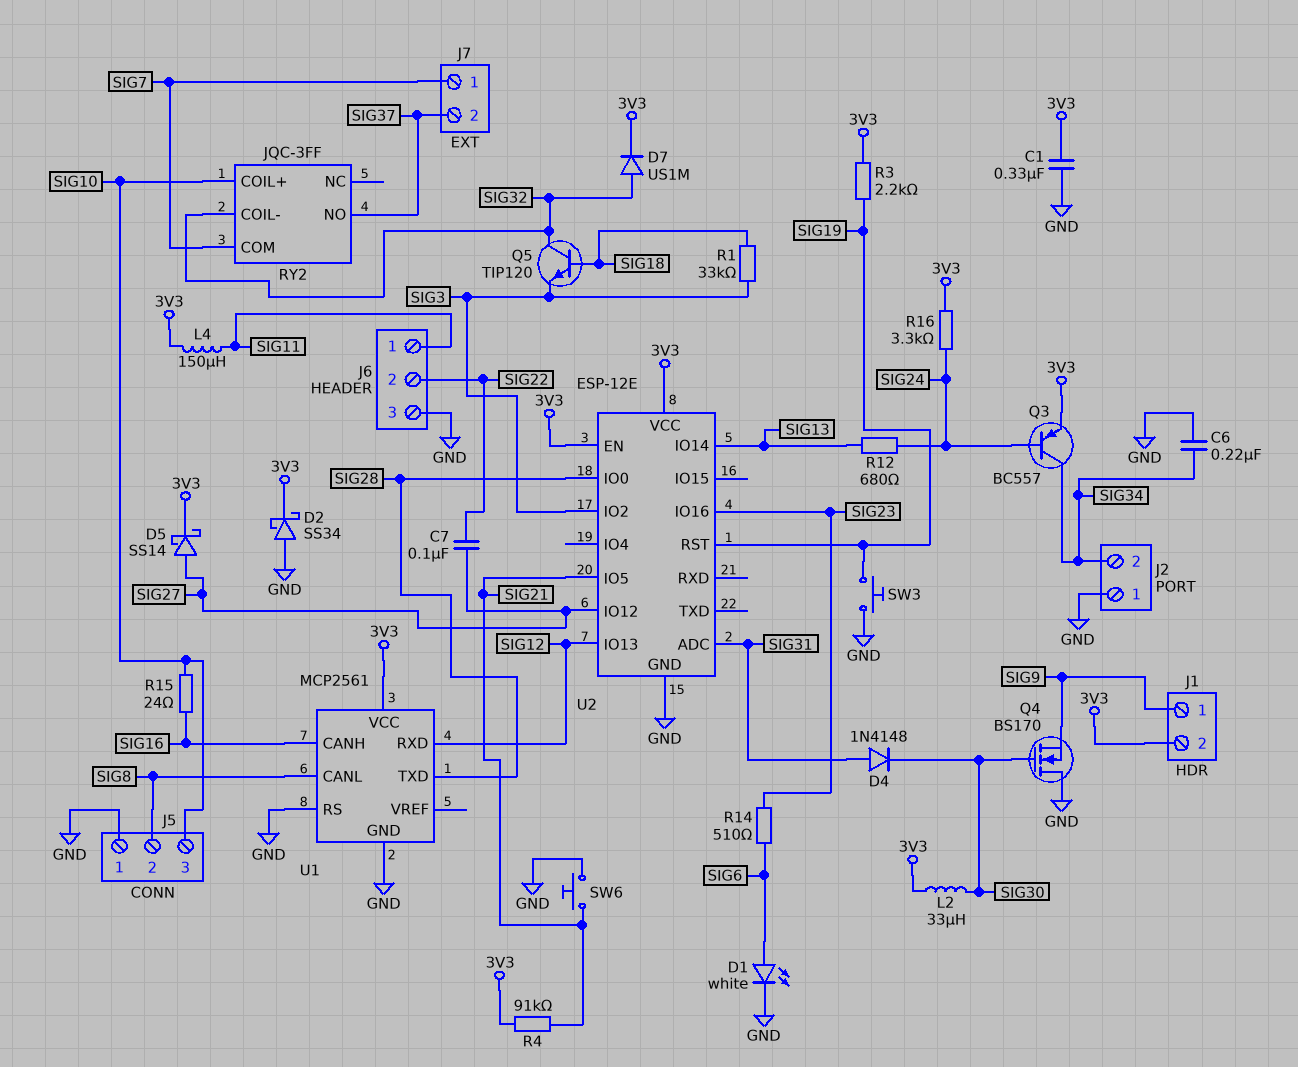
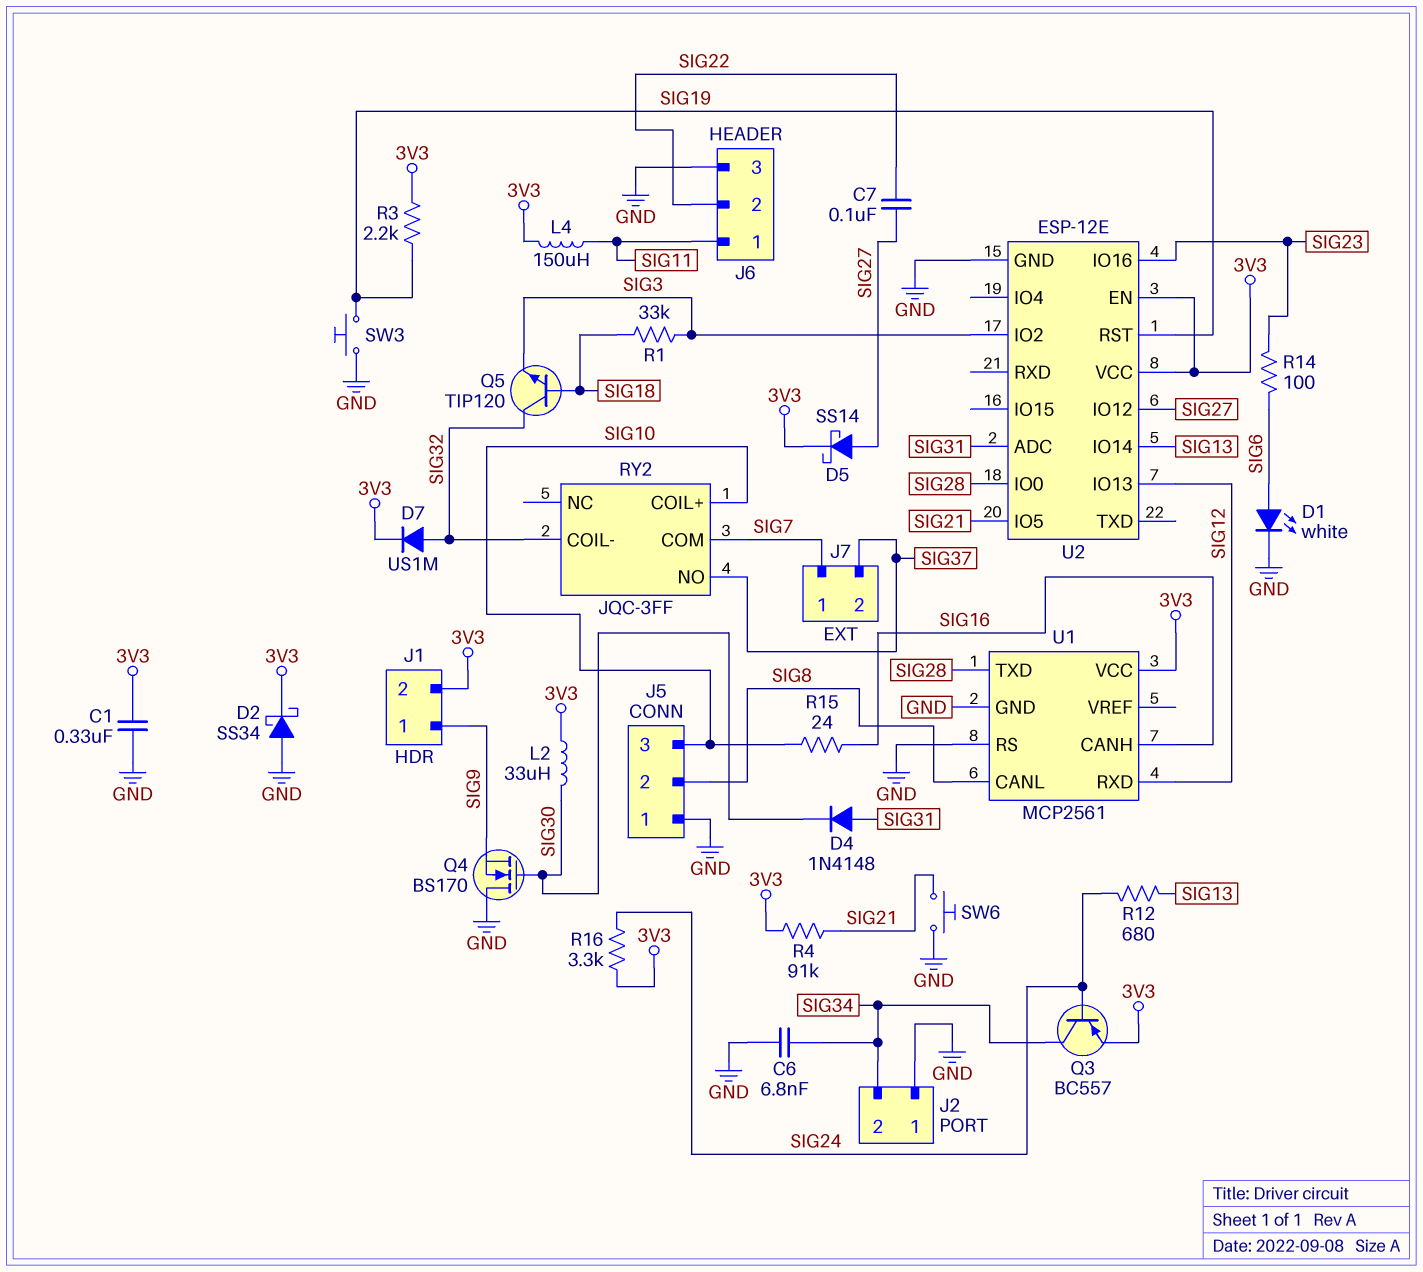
C6: 220nF (GND, SIG34) -> 6.8nF (GND, SIG34)
R14: 510 (SIG6, SIG23) -> 100 (SIG6, SIG23)

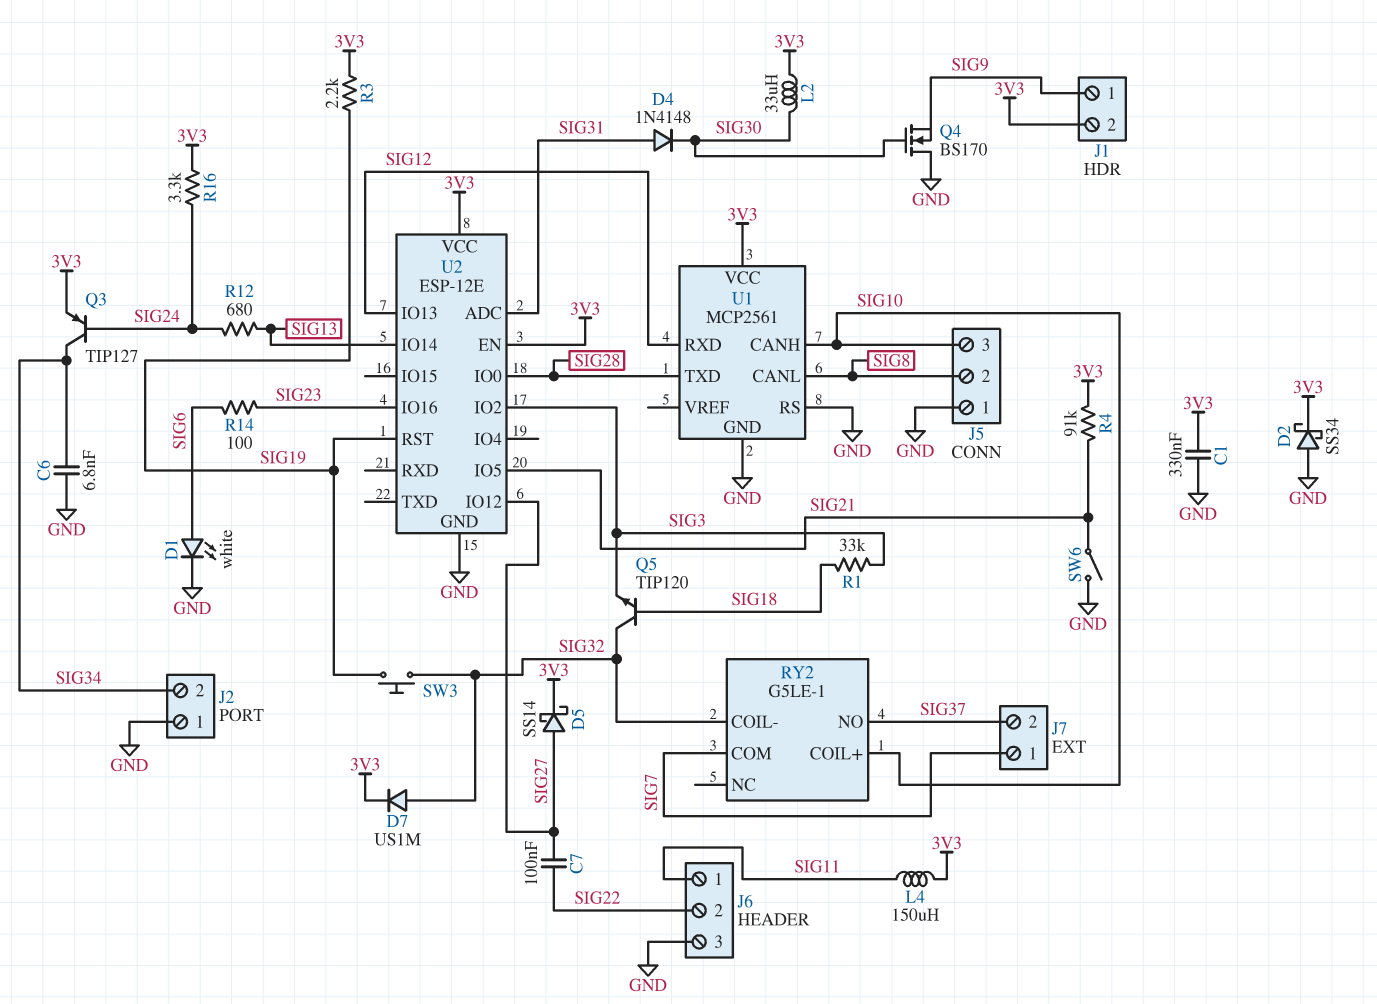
Q3: PNP BC557 (B SIG24, C SIG34, E 3V3) -> PNP TIP127 (B SIG24, C SIG34, E 3V3)
R15: 24 (SIG10, SIG16) -> none
RY2: JQC-3FF -> G5LE-1
SW3: button (GND, SIG19) -> button (SIG19, SIG32)
SW6: button (GND, SIG21) -> switch (GND, SIG21)
U1 pin CANH: SIG16 -> SIG10

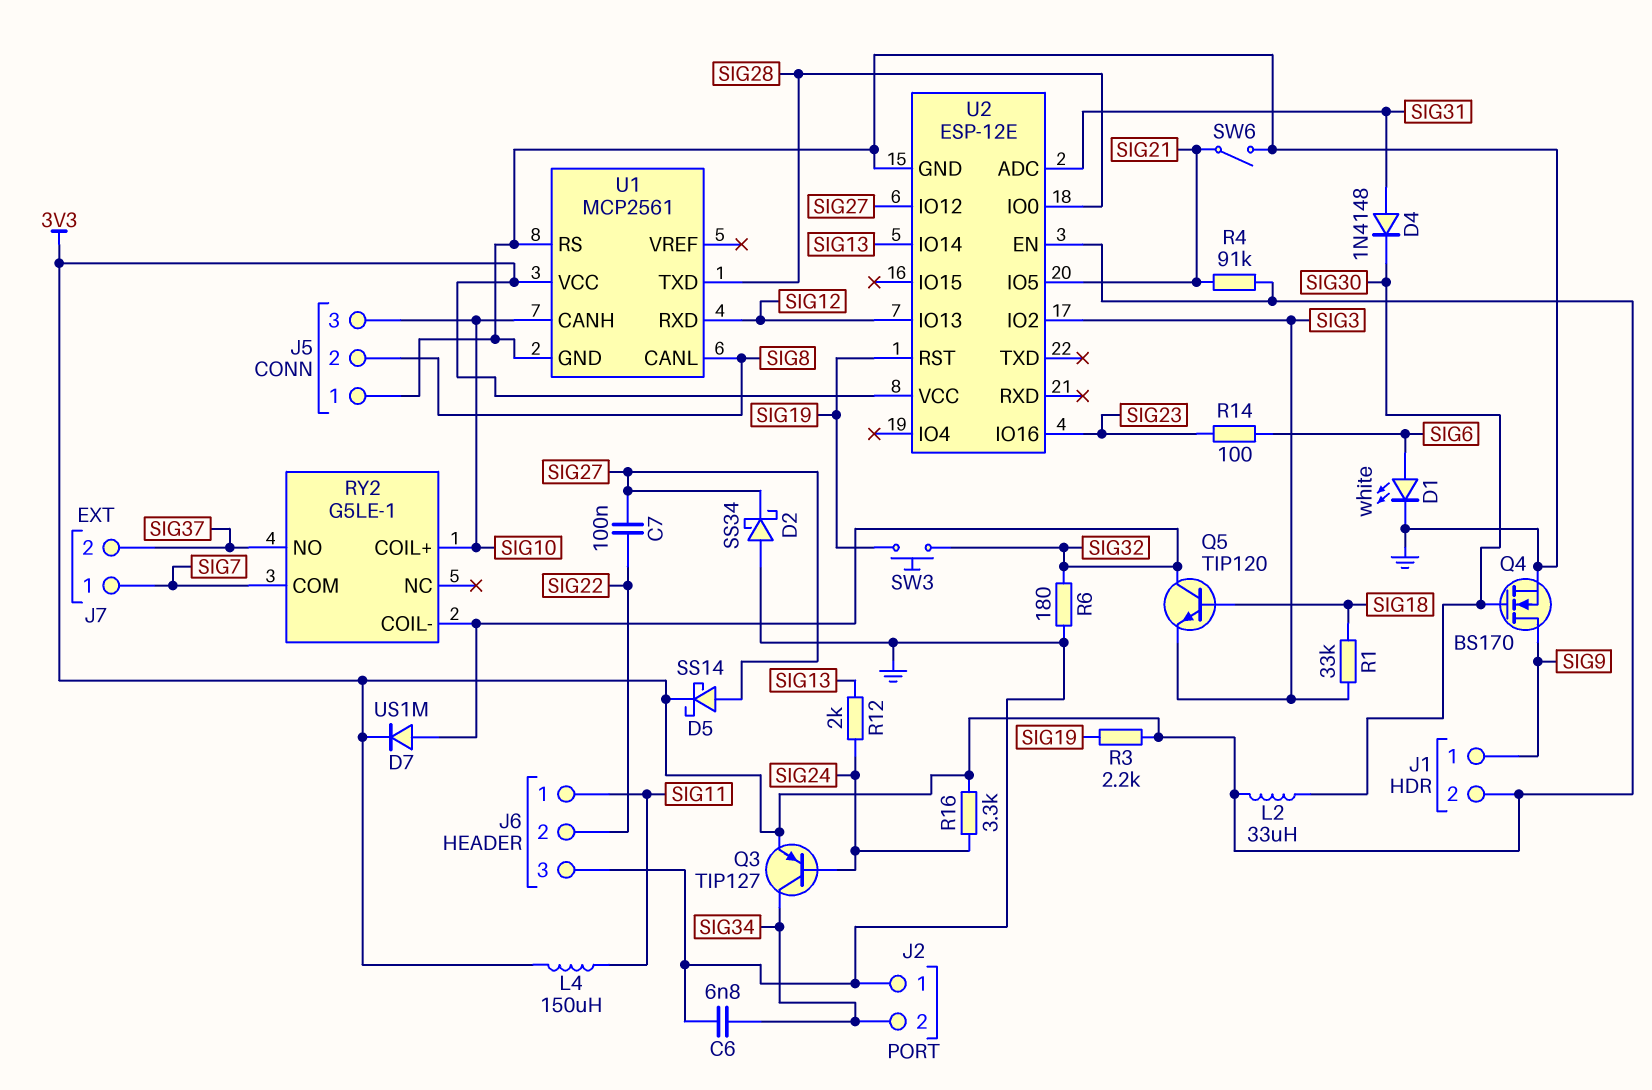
C1: 330nF (3V3, GND) -> none
D2: schottky SS34 (A GND, K 3V3) -> schottky SS34 (A GND, K SIG27)
Q4: NMOS BS170 (G SIG30, D GND, S SIG9) -> NMOS BS170 (G SIG30, D SIG9, S GND)
R6: none -> 180 (GND, SIG32)
R12: 680 (SIG13, SIG24) -> 2k (SIG13, SIG24)

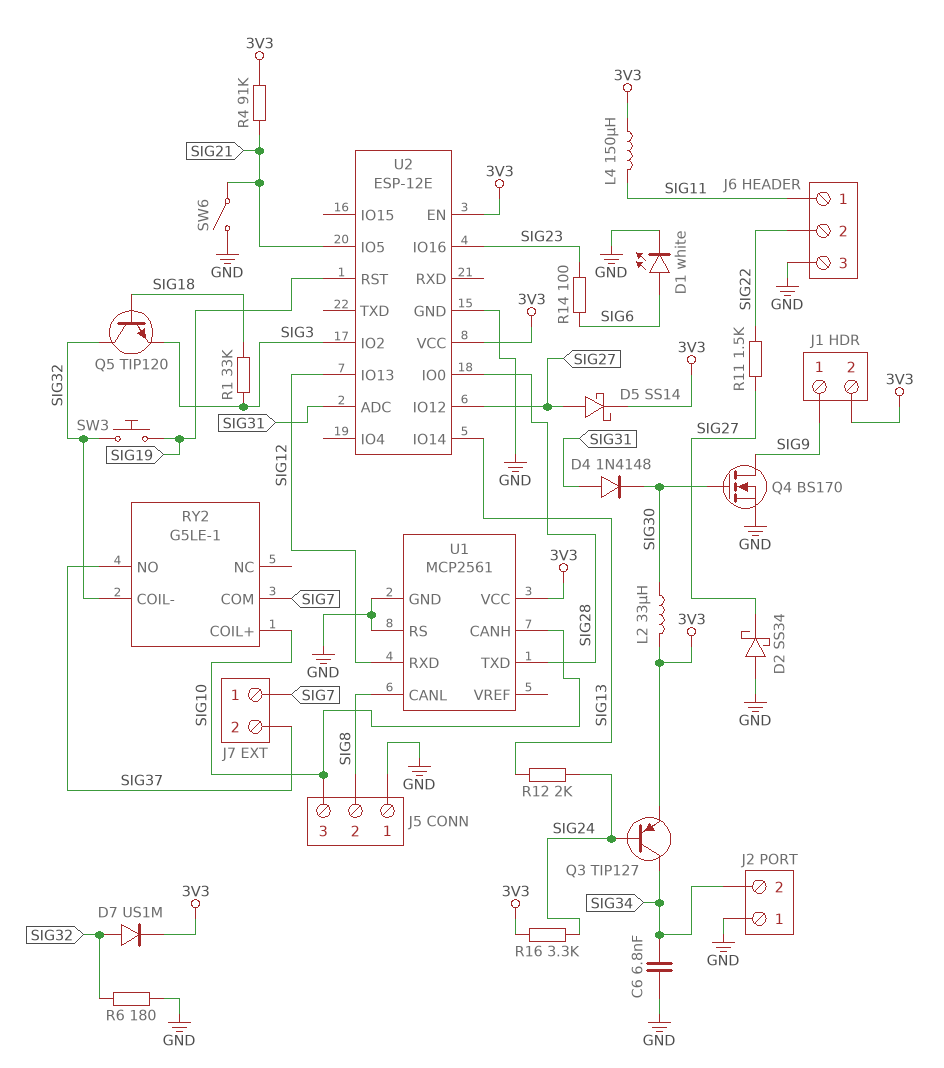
C7: 100nF (SIG22, SIG27) -> none
R3: 2.2k (3V3, SIG19) -> none
R11: none -> 1.5k (SIG22, SIG27)

